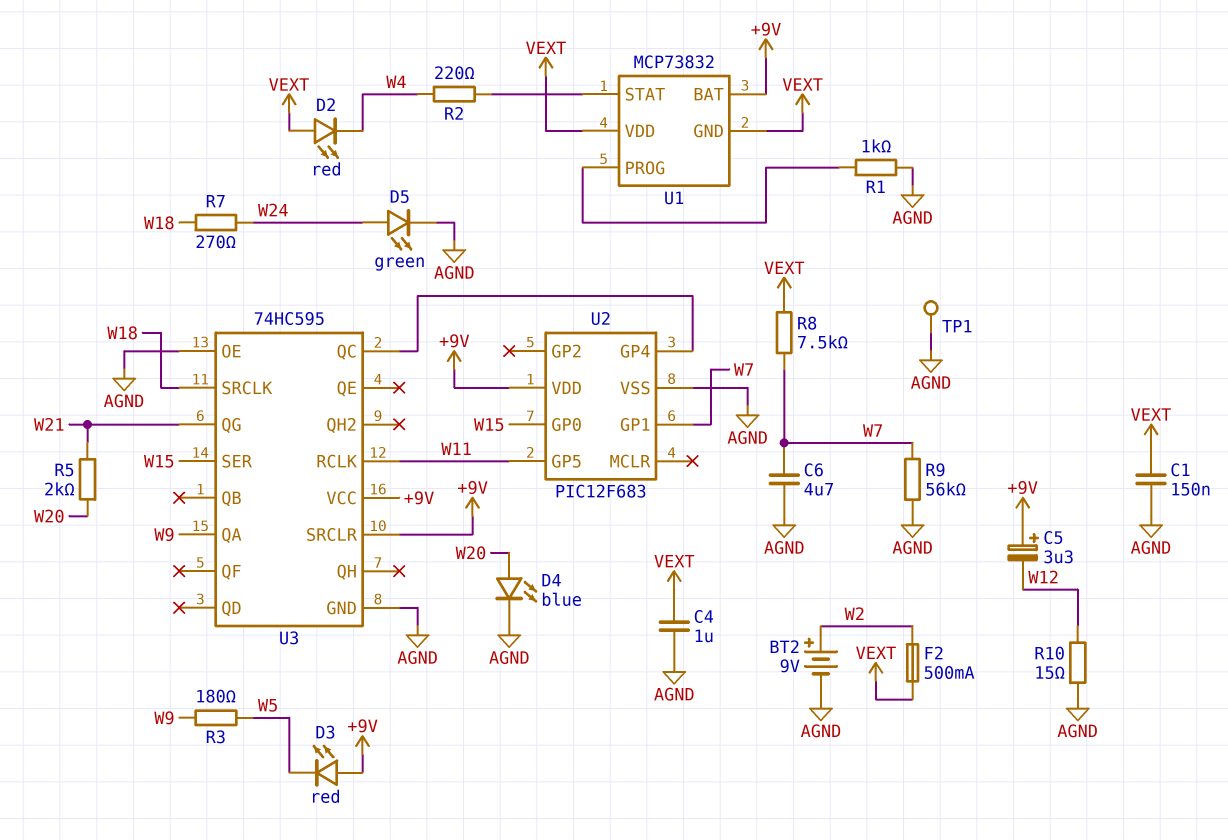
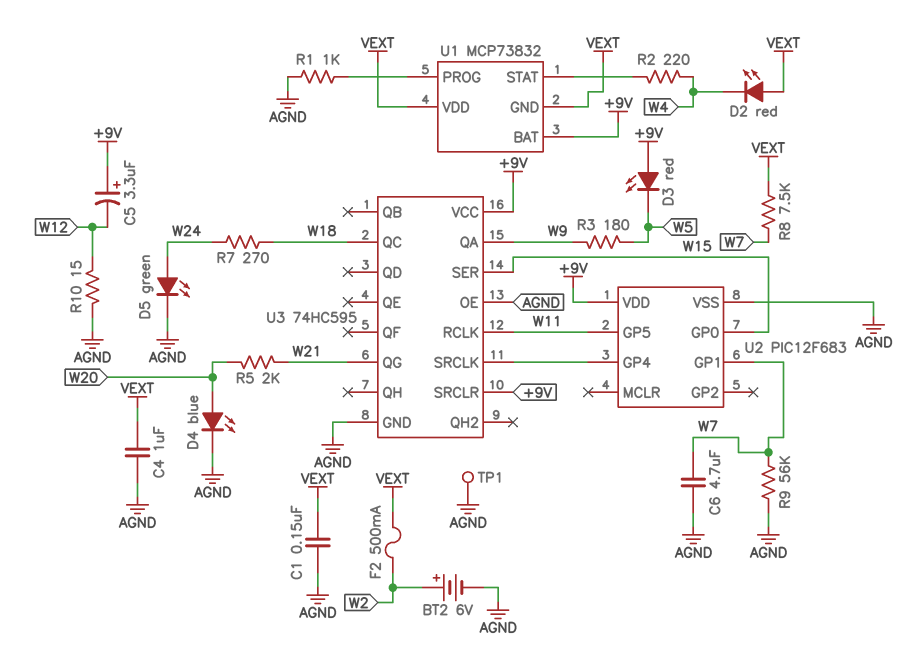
BT2: 9V (plus W2, minus AGND) -> 6V (plus W2, minus AGND)
U3 pin QC: U2/GP4 -> W18
U3 pin SRCLK: W18 -> U2/GP4

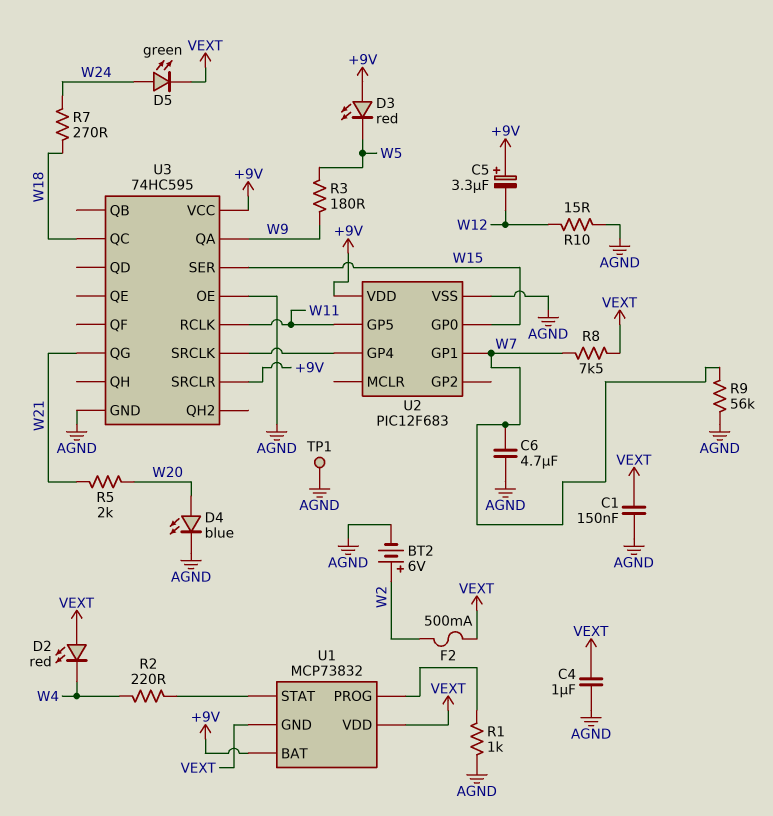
D5: LED green (A W24, K AGND) -> LED green (A W24, K VEXT)

